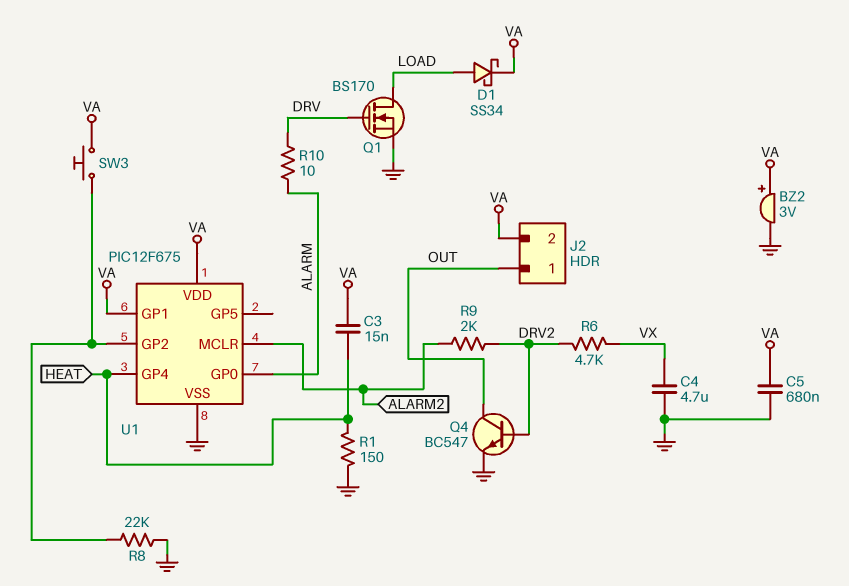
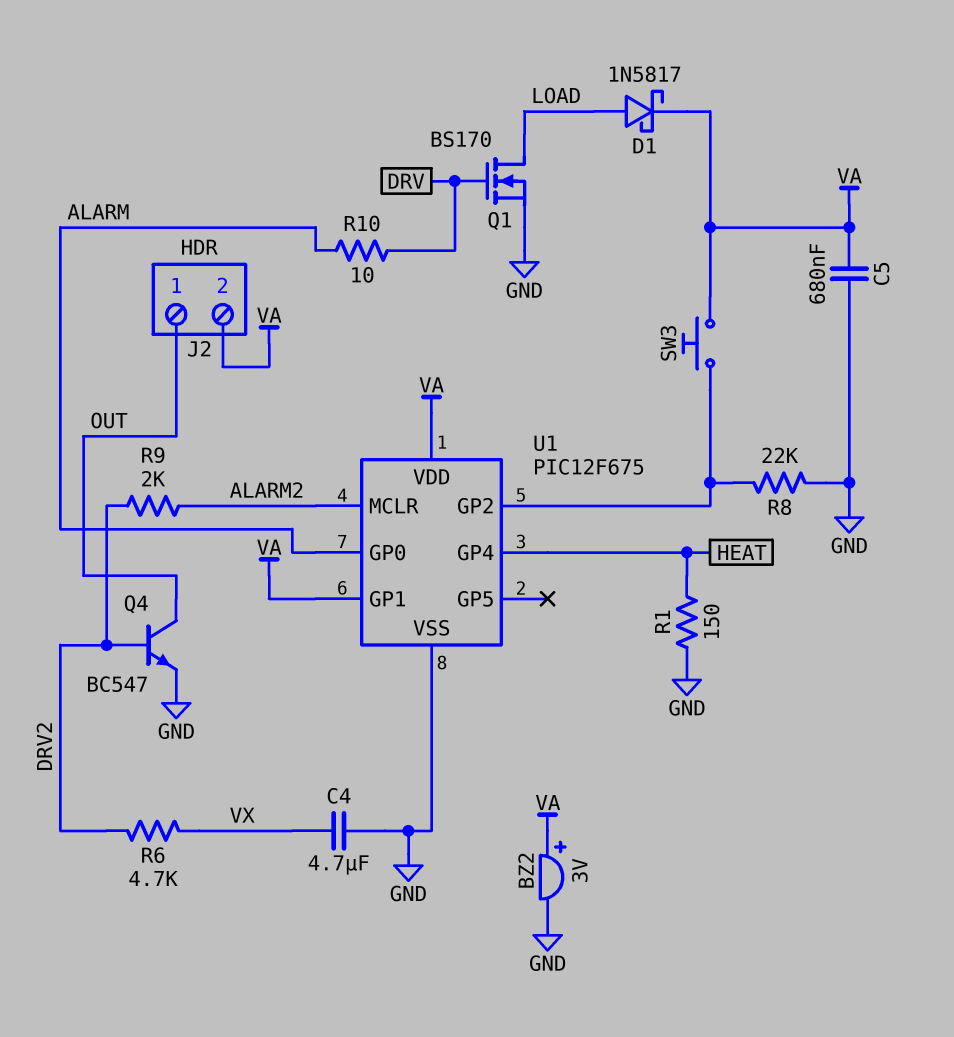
C3: 15nF (HEAT, VA) -> none
D1: schottky SS34 (A LOAD, K VA) -> schottky 1N5817 (A LOAD, K VA)

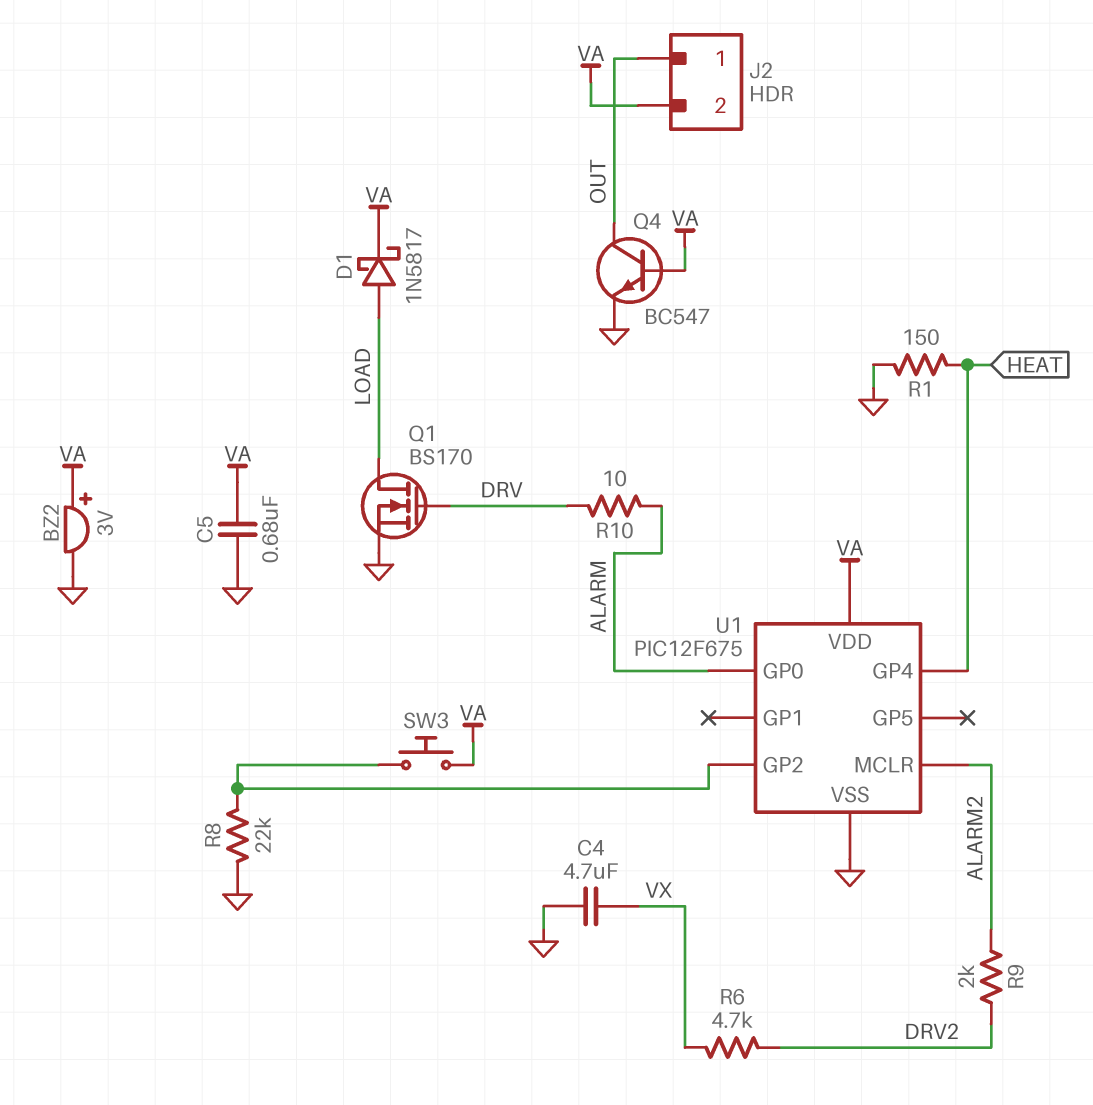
Q4: NPN BC547 (B DRV2, C OUT, E GND) -> NPN BC547 (B VA, C OUT, E GND)
U1 pin GP1: VA -> none

